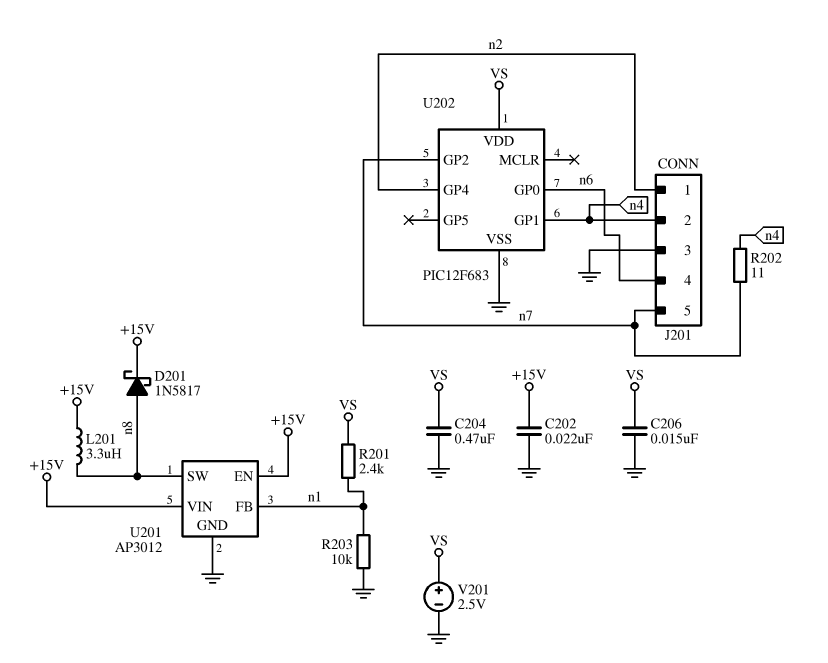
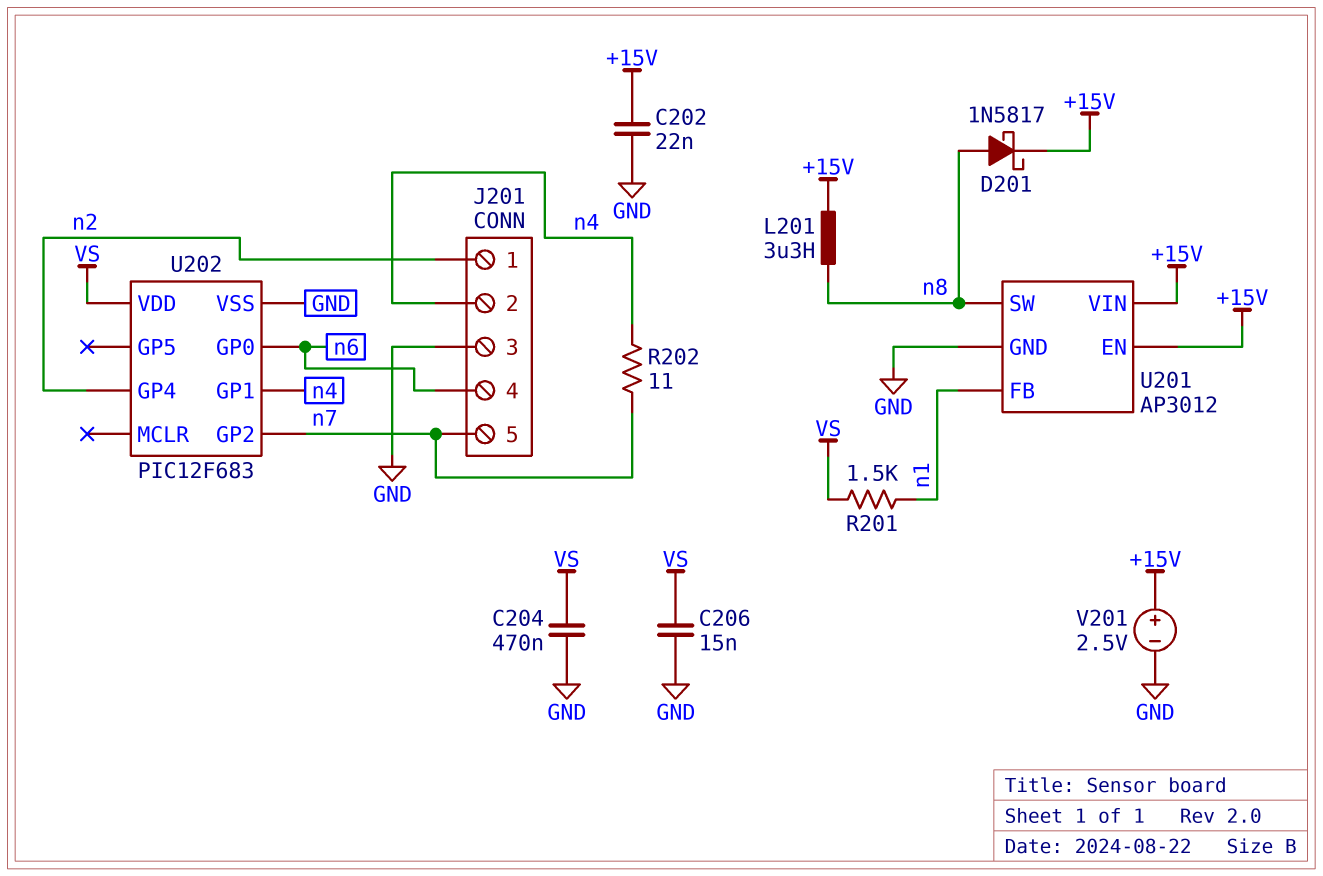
R201: 2.4k (VS, n1) -> 1.5k (VS, n1)
R203: 10k (GND, n1) -> none
V201: 2.5V (plus VS, minus GND) -> 2.5V (plus +15V, minus GND)

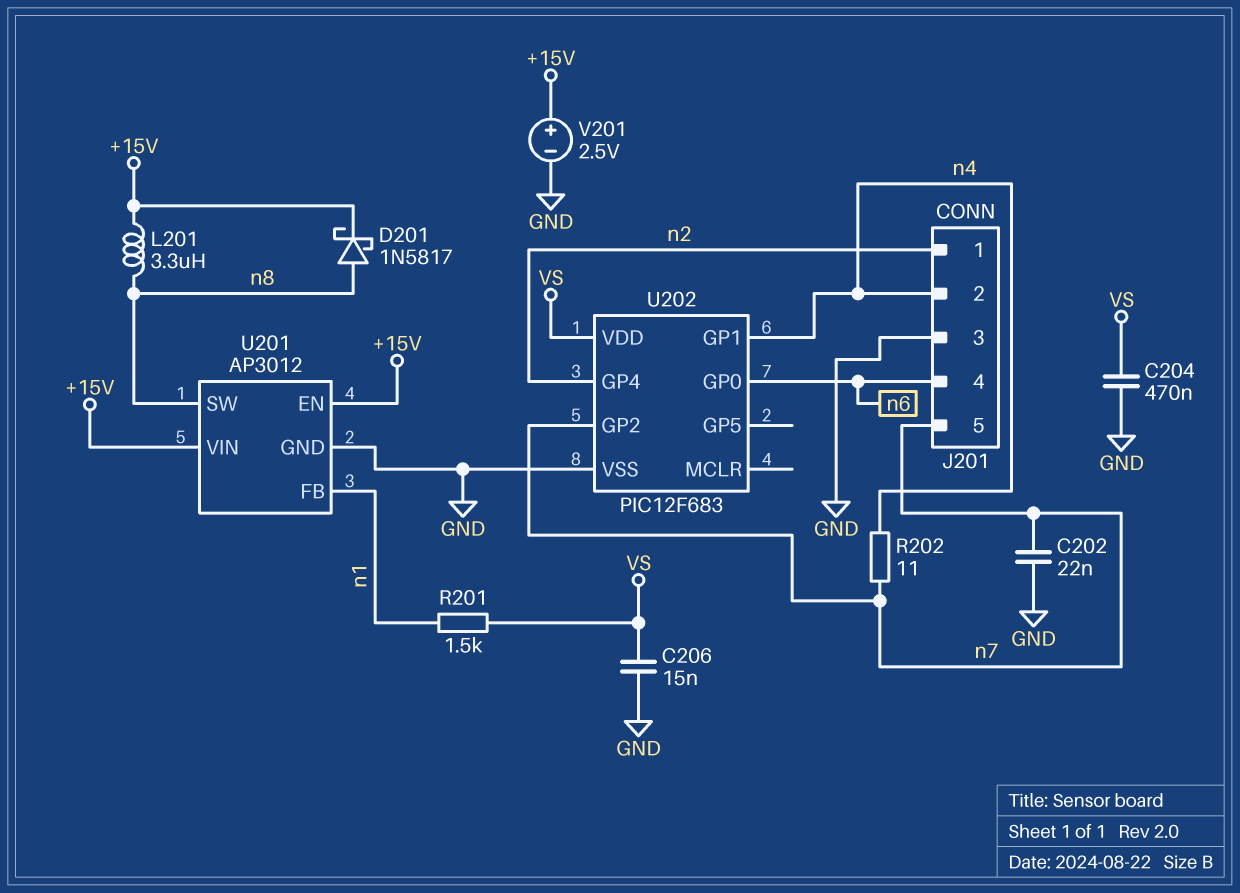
C202: 22nF (+15V, GND) -> 22nF (GND, n7)

